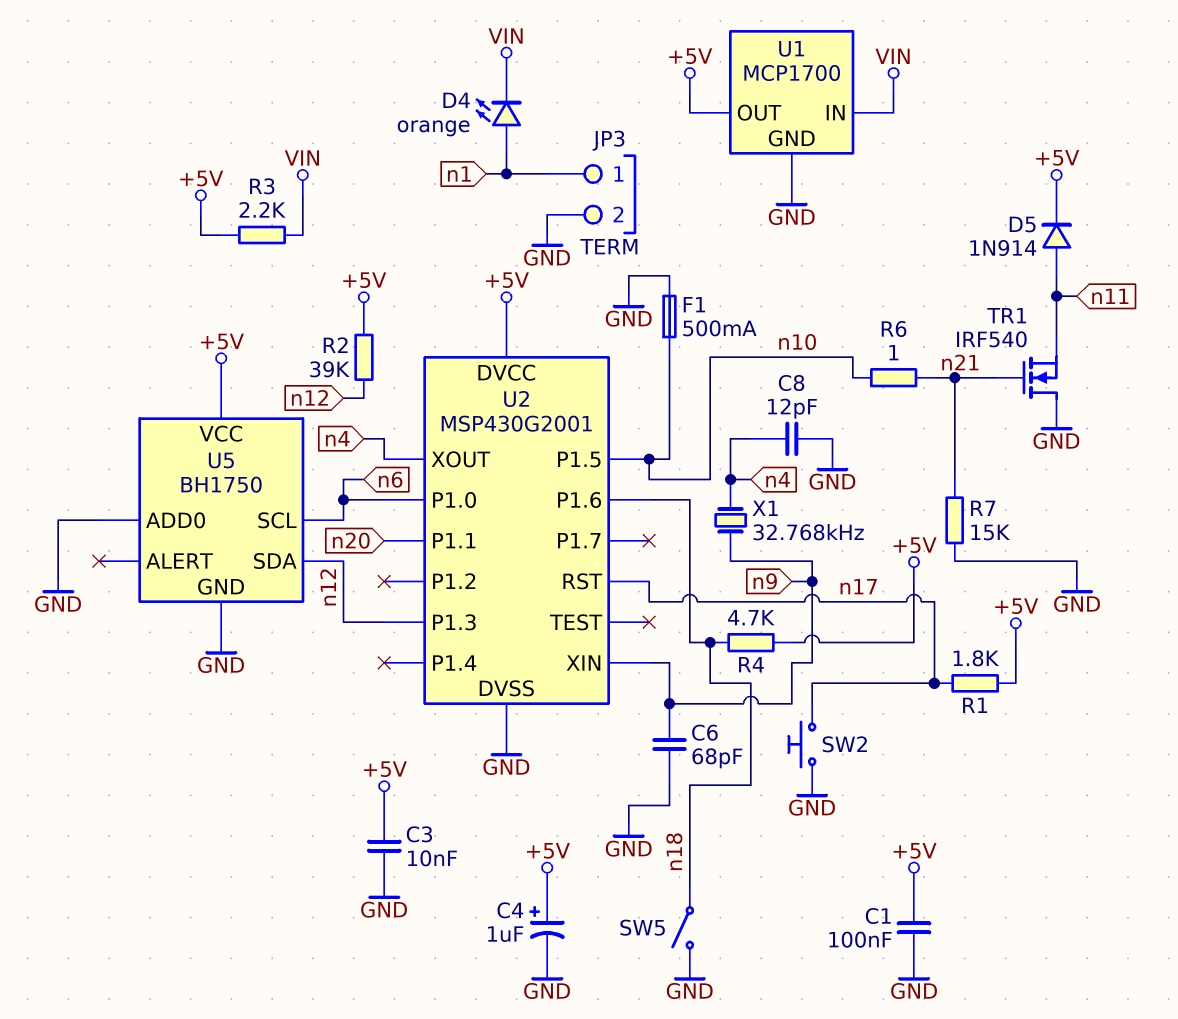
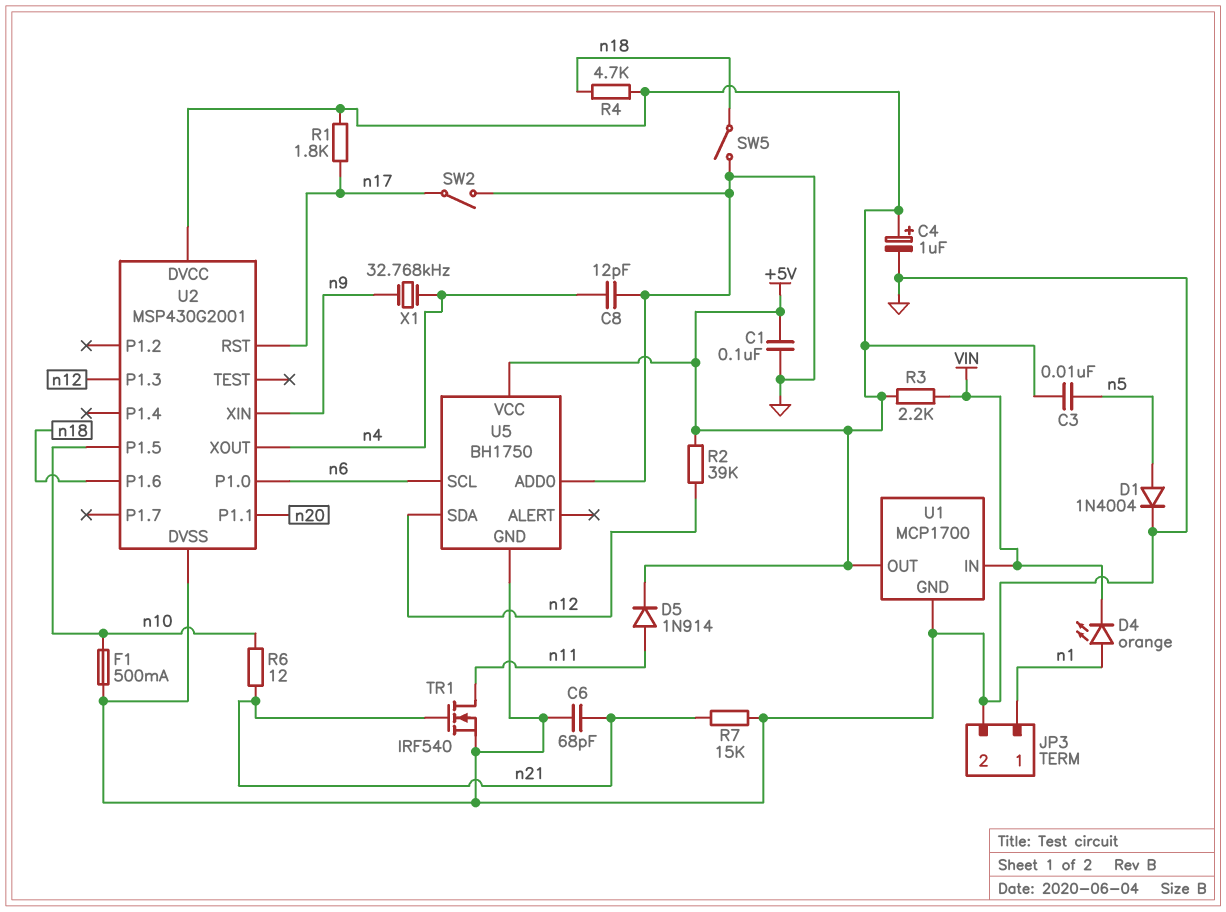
C3: 10nF (+5V, GND) -> 10nF (+5V, n5)
C6: 68pF (GND, n9) -> 68pF (GND, n21)
D1: none -> diode 1N4004 (A n5, K GND)
R6: 1 (n10, n21) -> 12 (n10, n21)
SW2: button (GND, n17) -> switch (GND, n17)
TR1: NMOS IRF540 (G n21, D GND, S n11) -> NMOS IRF540 (G n21, D n11, S GND)

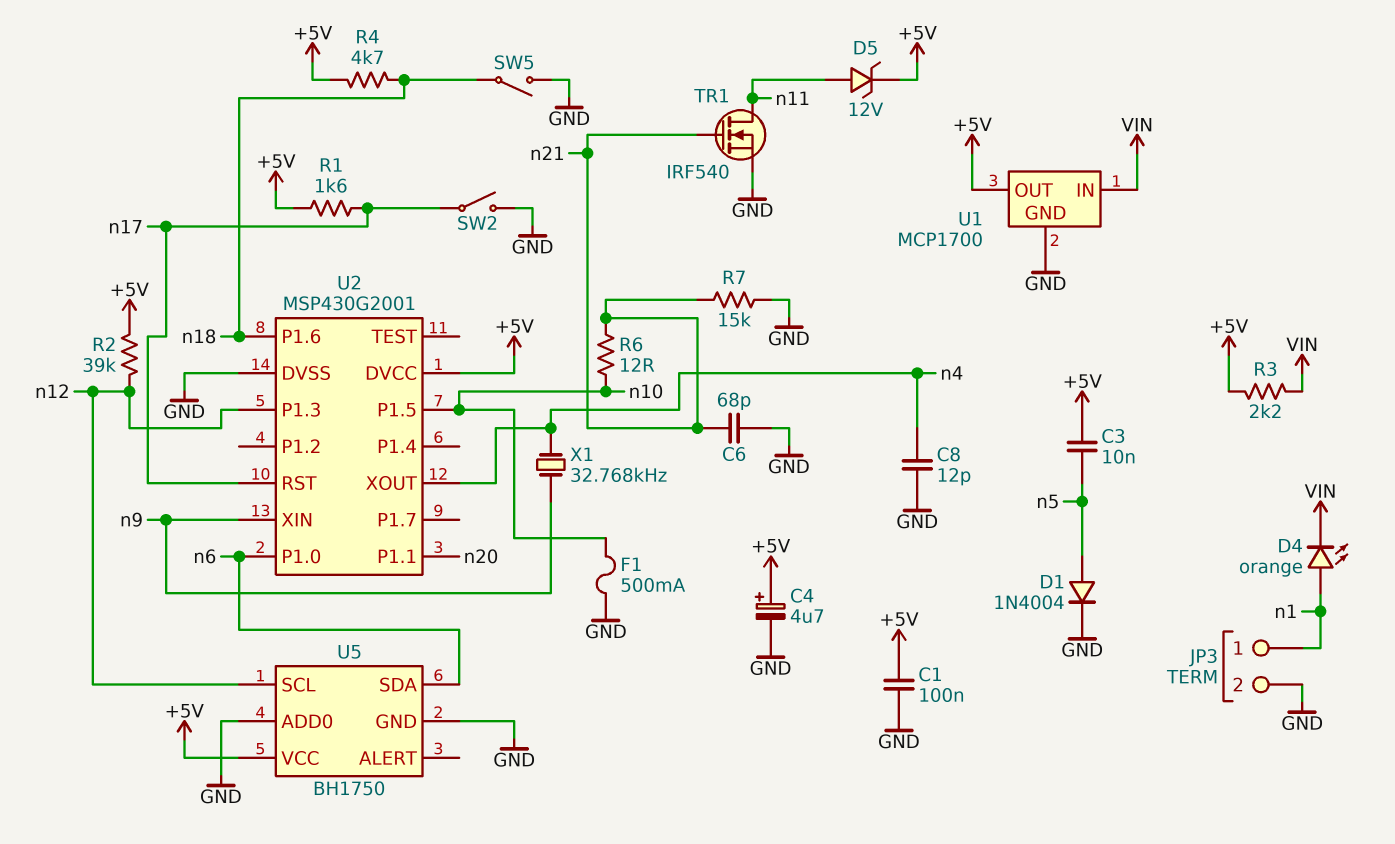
C4: 1uF (plus +5V, minus GND) -> 4.7uF (plus +5V, minus GND)
D5: diode 1N914 (A n11, K +5V) -> zener 12V (A n11, K +5V)
R1: 1.8k (+5V, n17) -> 1.6k (+5V, n17)
U5 pin SCL: n6 -> n12
U5 pin SDA: n12 -> n6

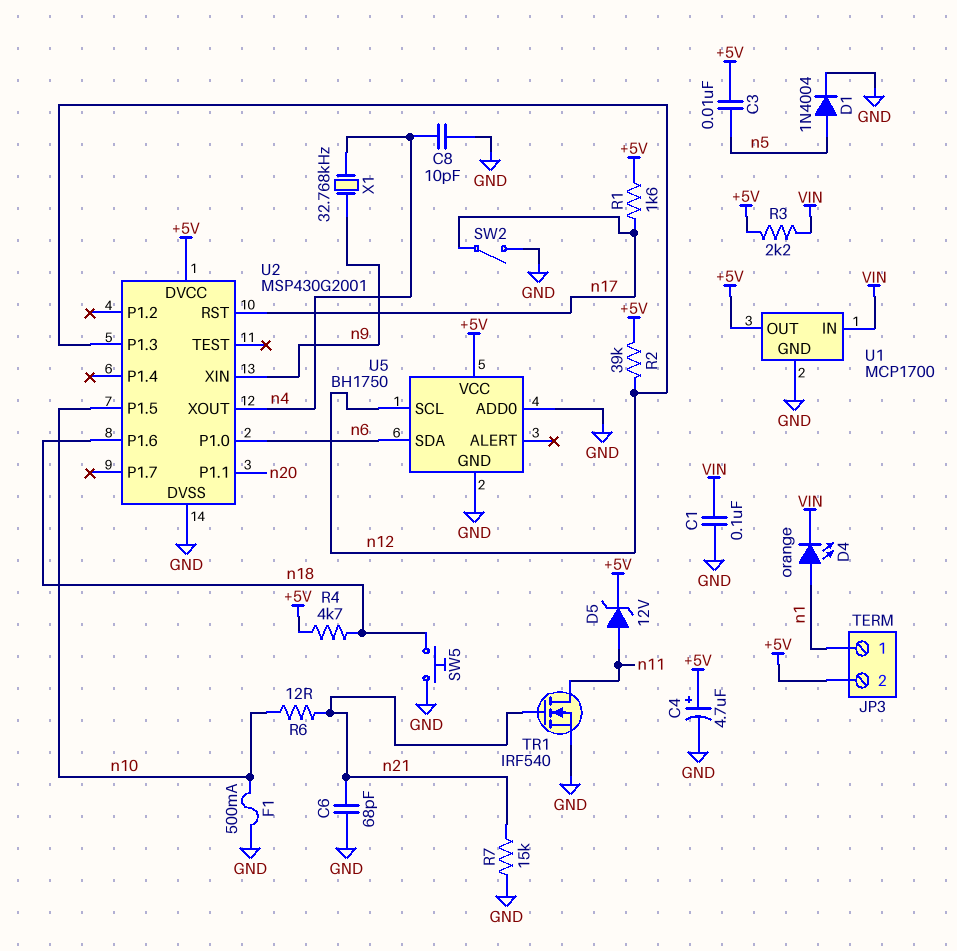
C1: 100nF (+5V, GND) -> 100nF (GND, VIN)
C8: 12pF (GND, n4) -> 10pF (GND, n4)
JP3 pin 2: GND -> +5V
SW5: switch (GND, n18) -> button (GND, n18)

